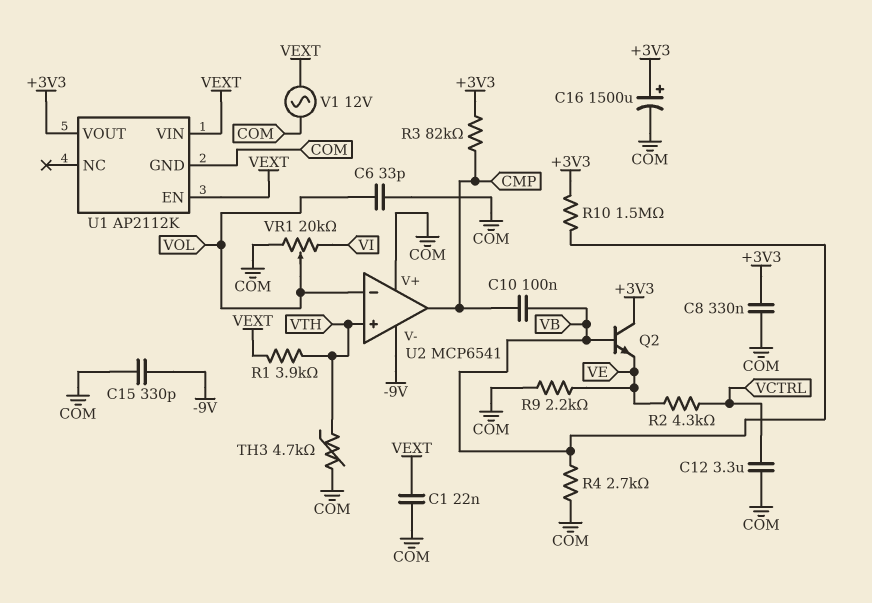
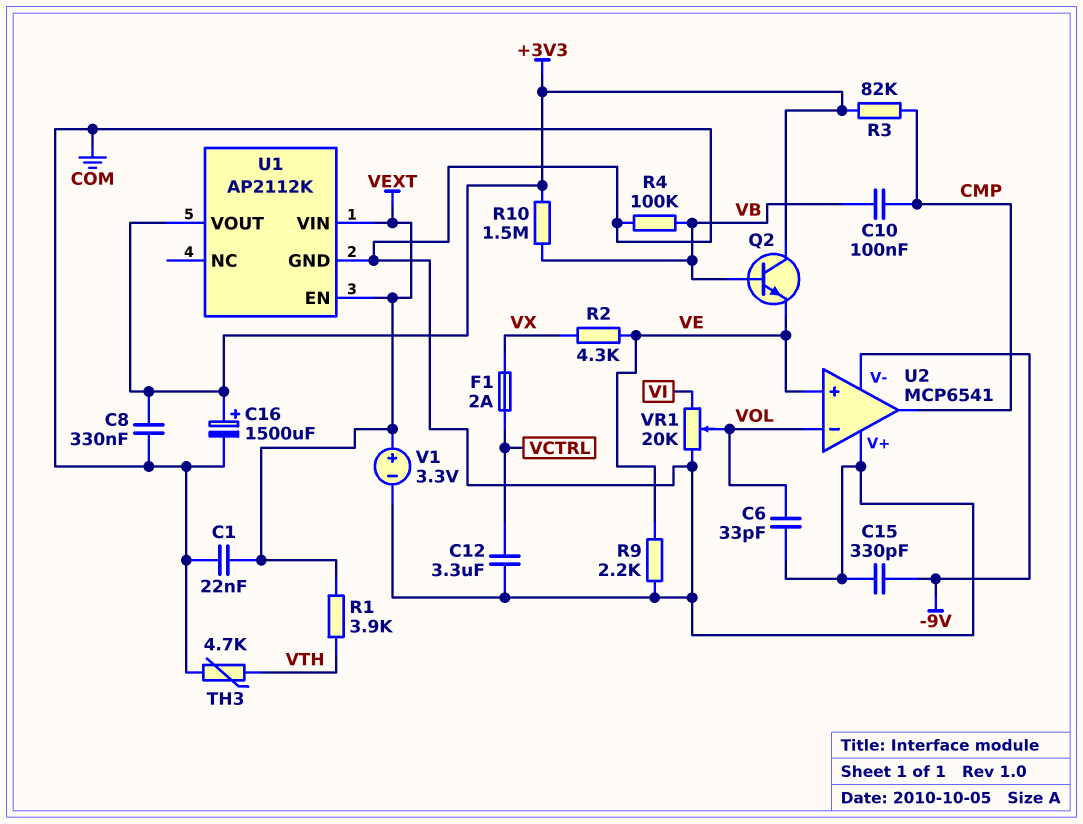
F1: none -> 2A (VCTRL, VX)
R2: 4.3k (VCTRL, VE) -> 4.3k (VE, VX)
R4: 2.7k (COM, VB) -> 100k (COM, VB)
U2 pin in+: VTH -> VE
V1: AC 12V (COM, VEXT) -> 3.3V (plus VEXT, minus COM)

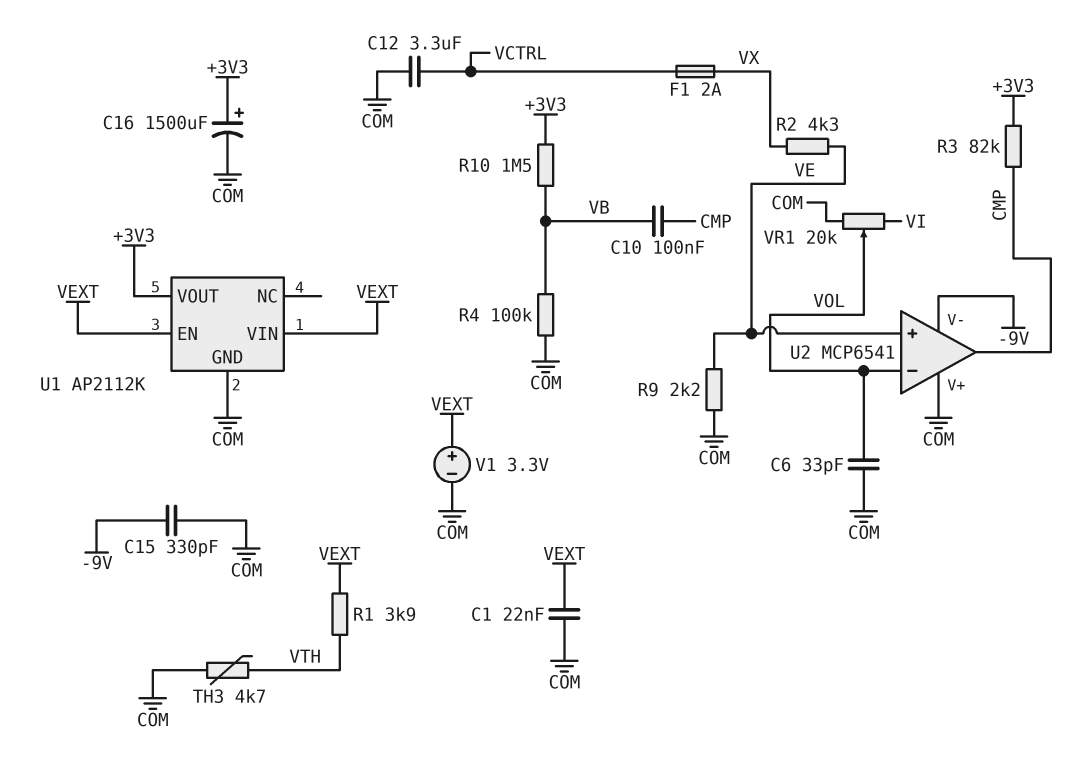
C8: 330nF (+3V3, COM) -> none
Q2: NPN (B VB, C +3V3, E VE) -> none

